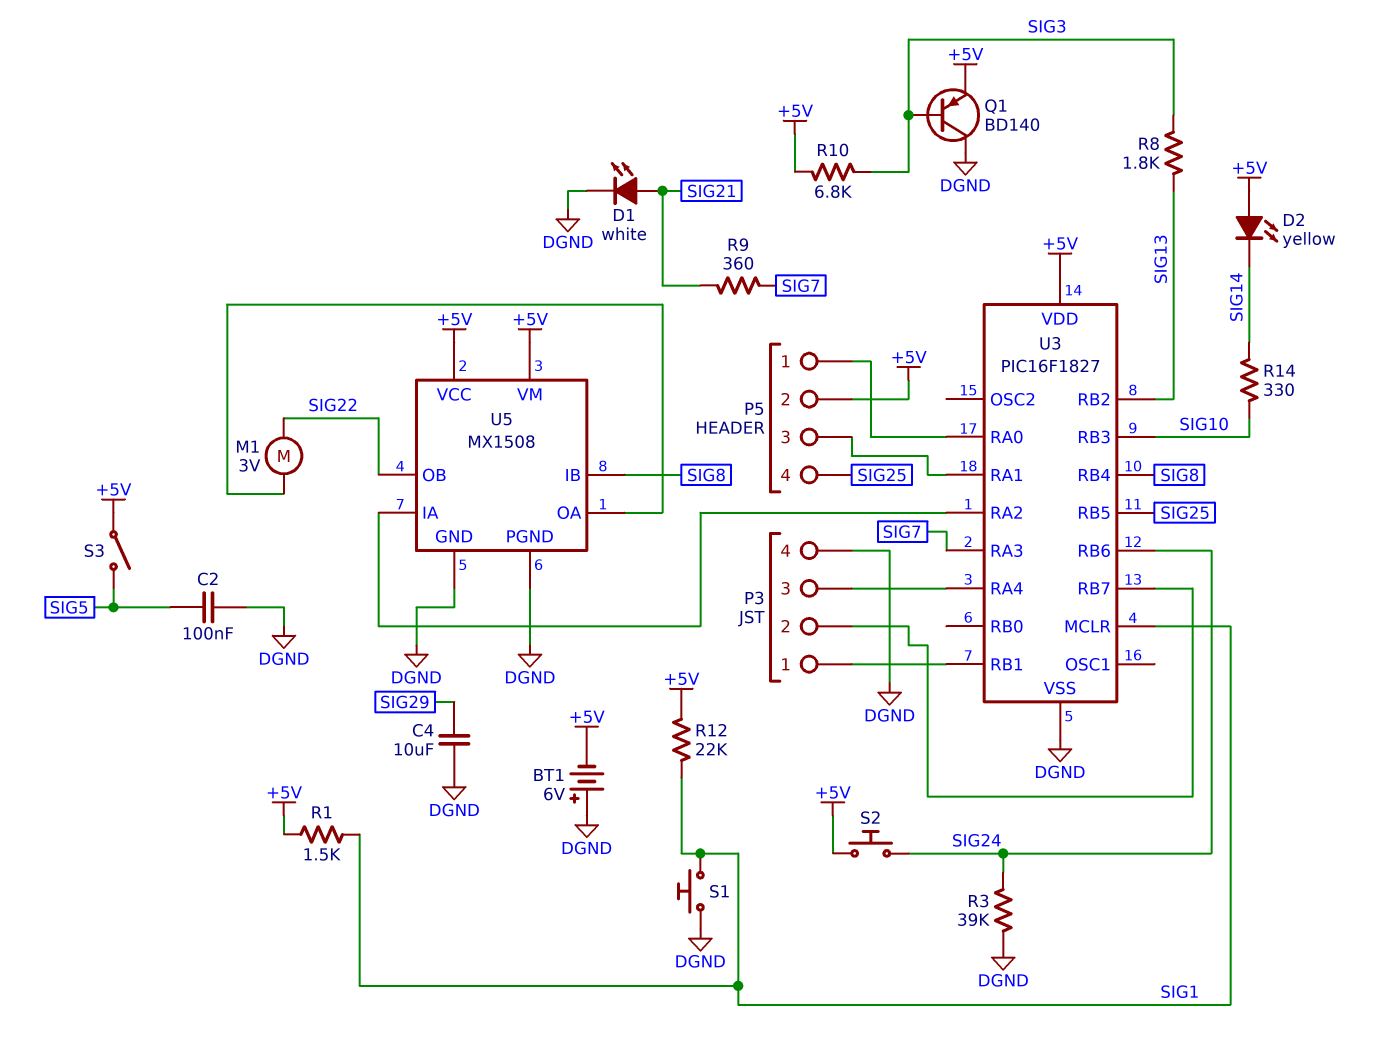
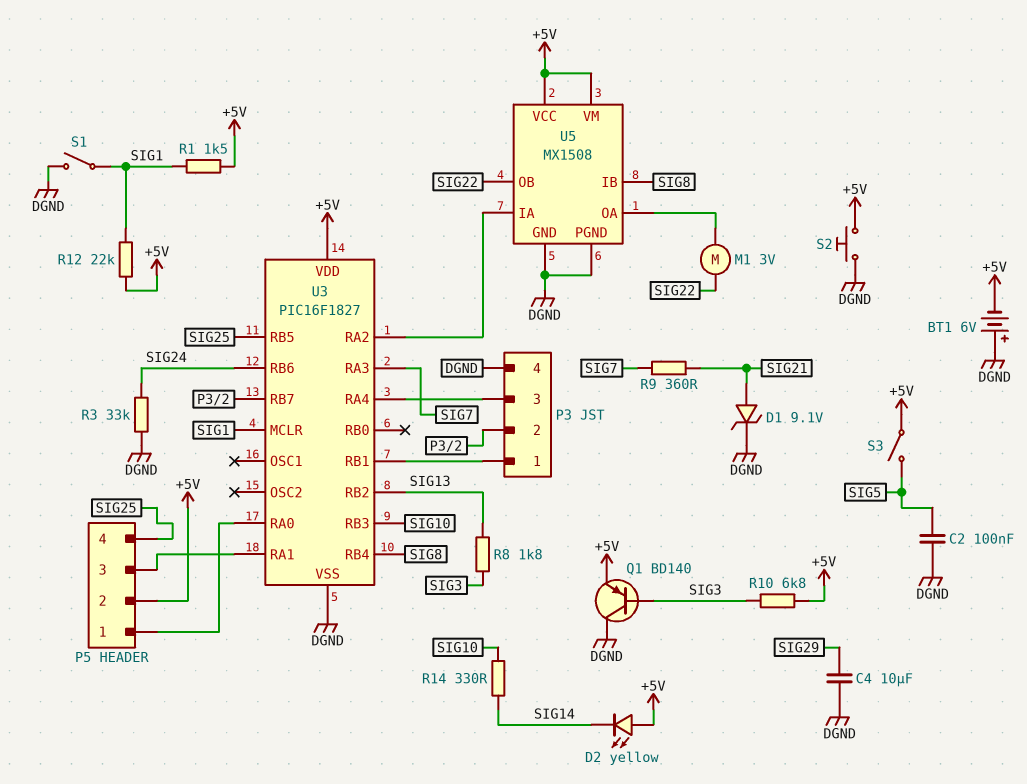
D1: LED white (A SIG21, K DGND) -> zener 9.1V (A SIG21, K DGND)
R3: 39k (DGND, SIG24) -> 33k (DGND, SIG24)
S1: button (DGND, SIG1) -> switch (DGND, SIG1)
S2: button (+5V, SIG24) -> button (+5V, DGND)

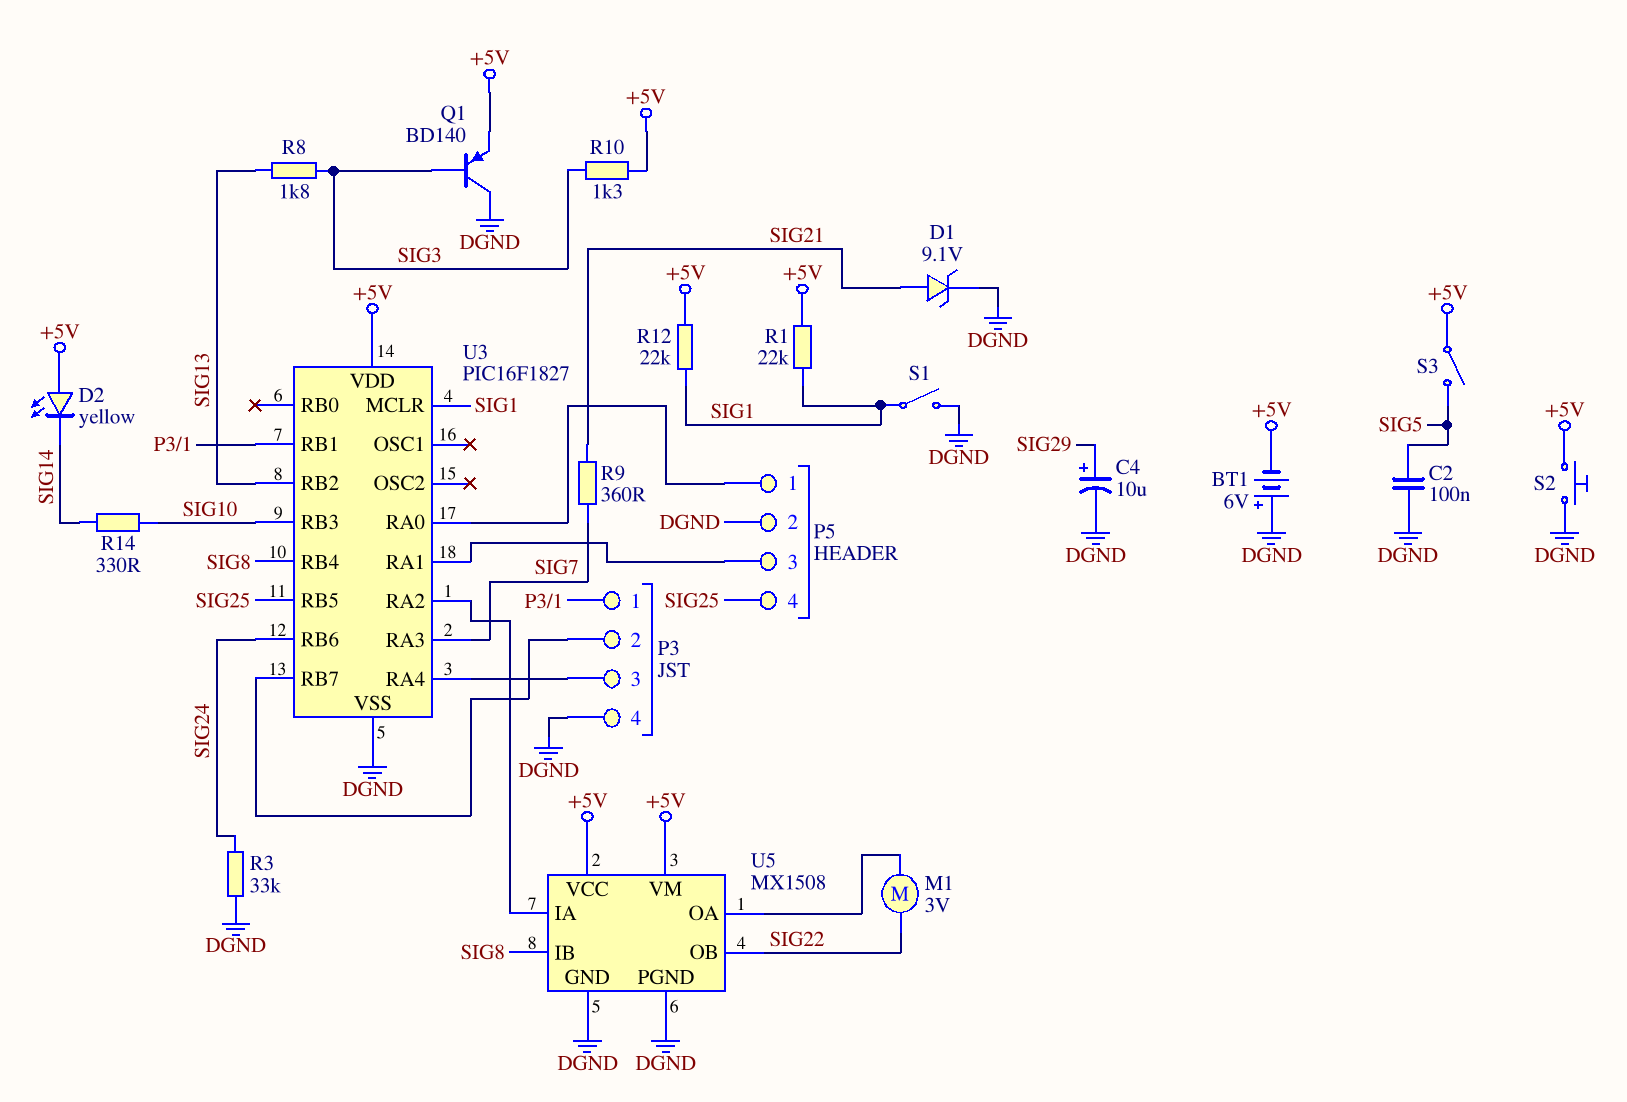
C4: 10uF (DGND, SIG29) -> 10uF (plus SIG29, minus DGND)
P5 pin 2: +5V -> DGND
R1: 1.5k (+5V, SIG1) -> 22k (+5V, SIG1)
R10: 6.8k (+5V, SIG3) -> 1.3k (+5V, SIG3)

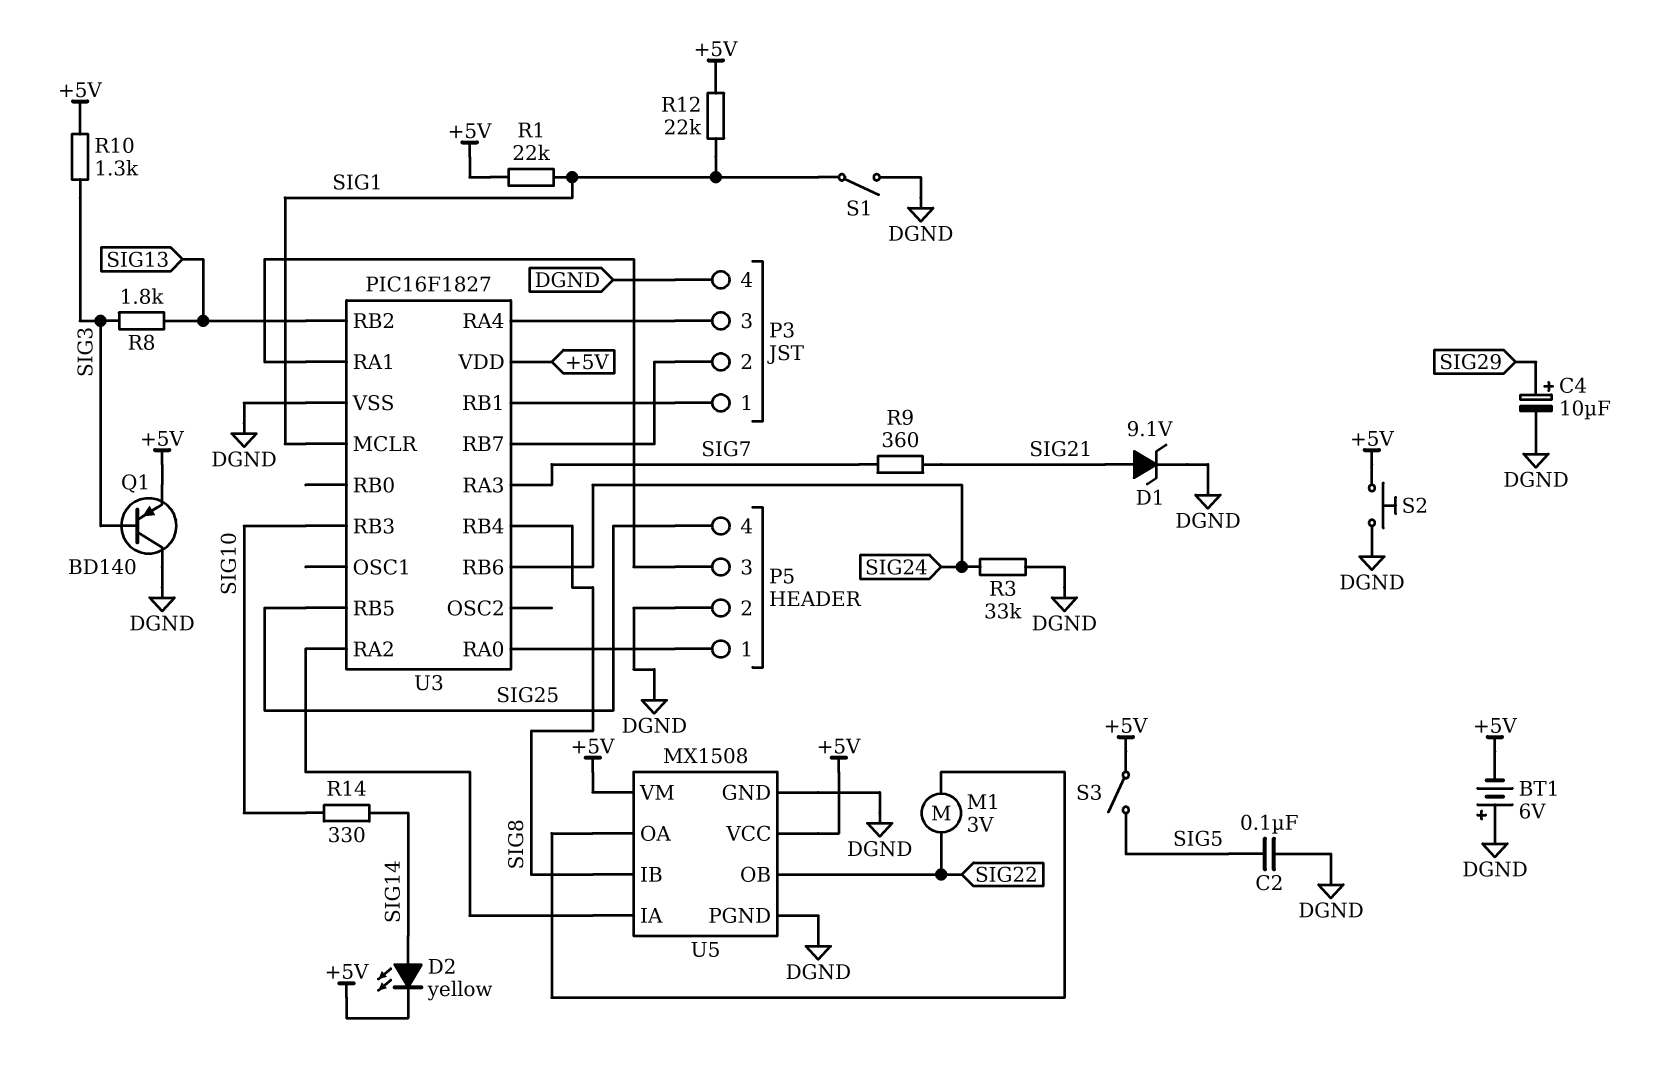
D2: LED yellow (A +5V, K SIG14) -> LED yellow (A SIG14, K +5V)

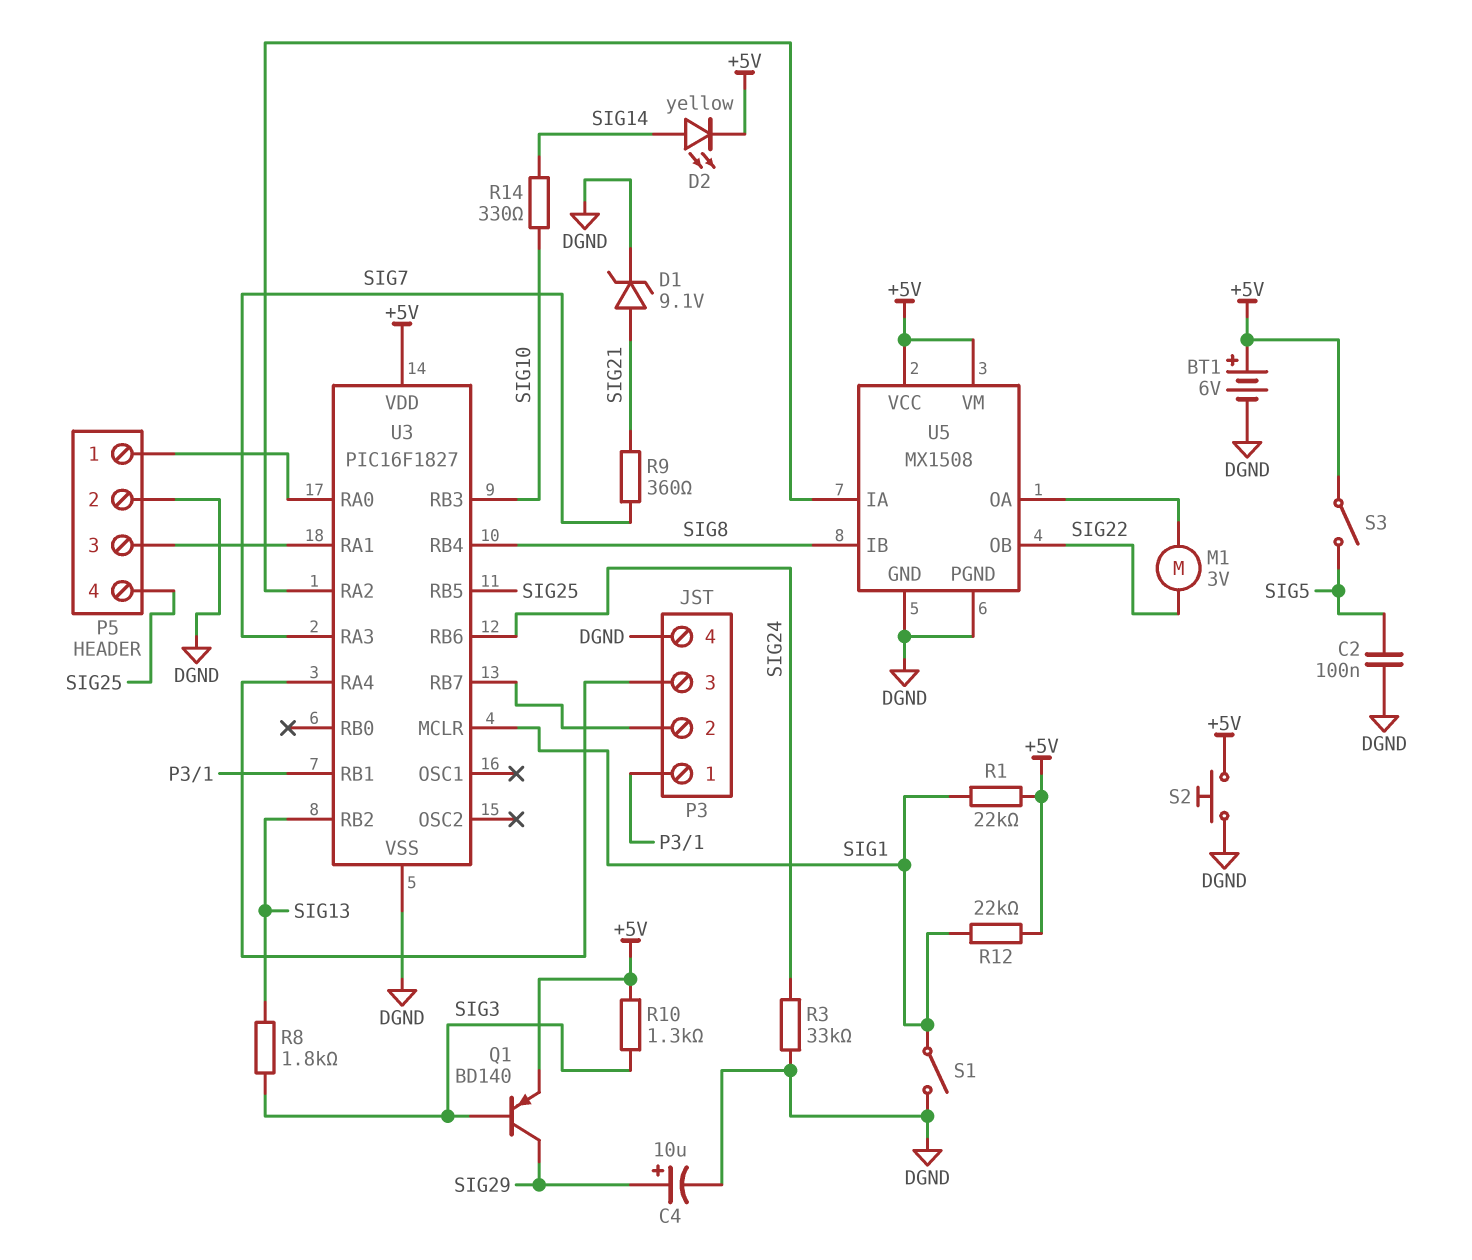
BT1: 6V (plus DGND, minus +5V) -> 6V (plus +5V, minus DGND)
Q1: PNP BD140 (B SIG3, C DGND, E +5V) -> PNP BD140 (B SIG3, C SIG29, E +5V)

